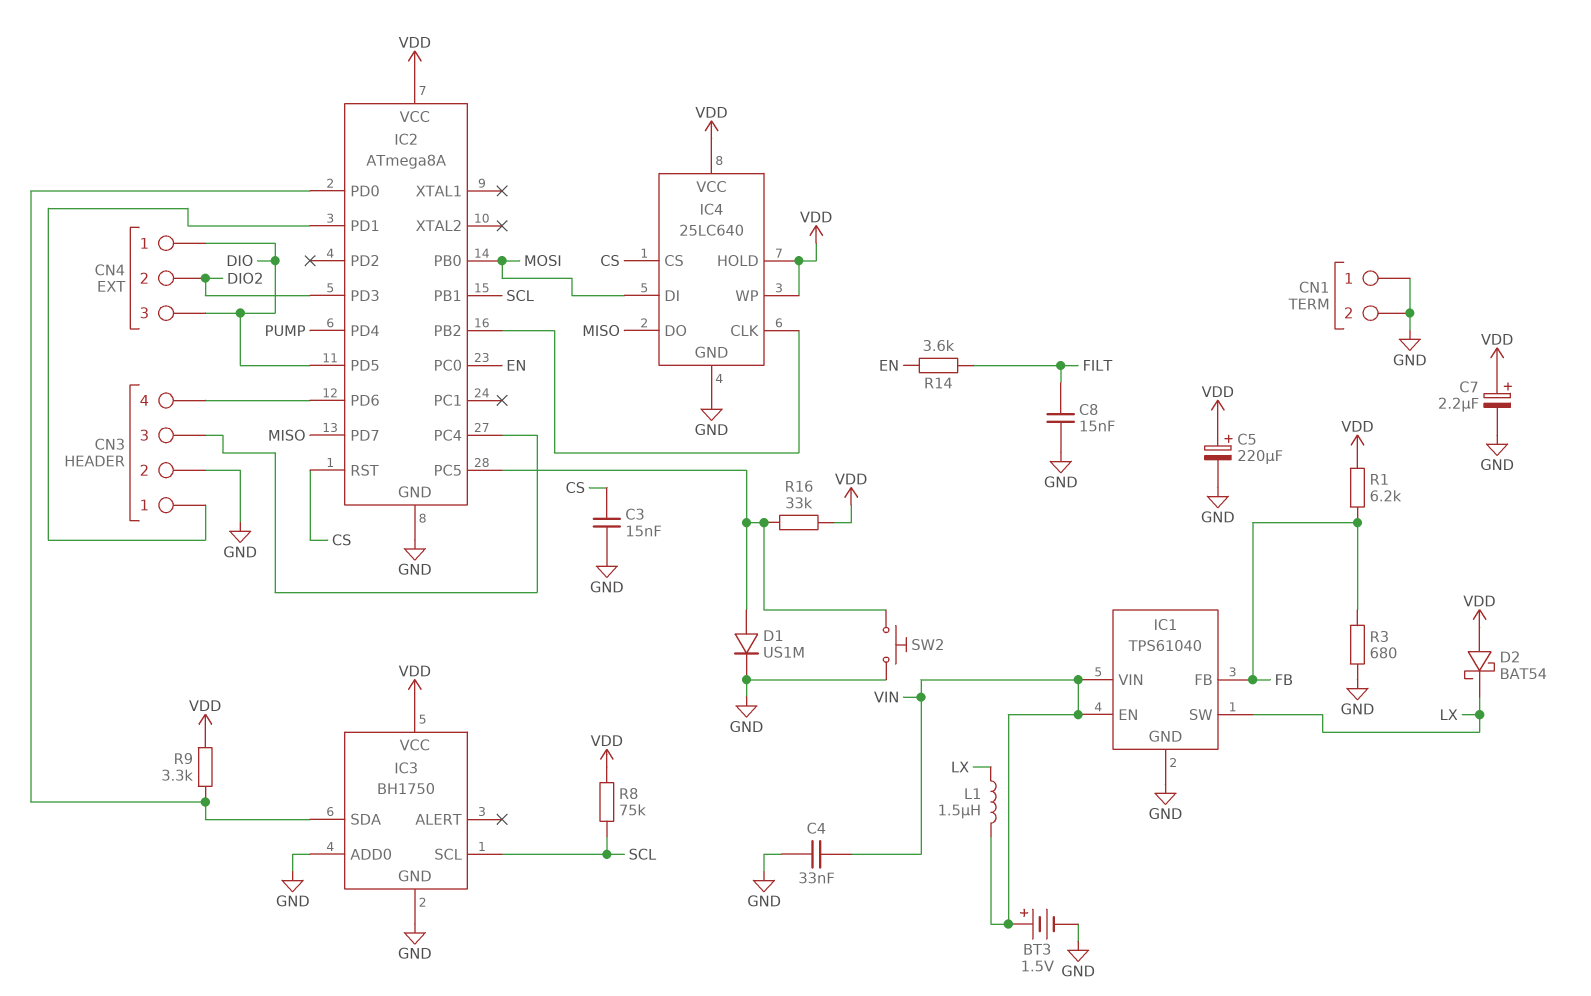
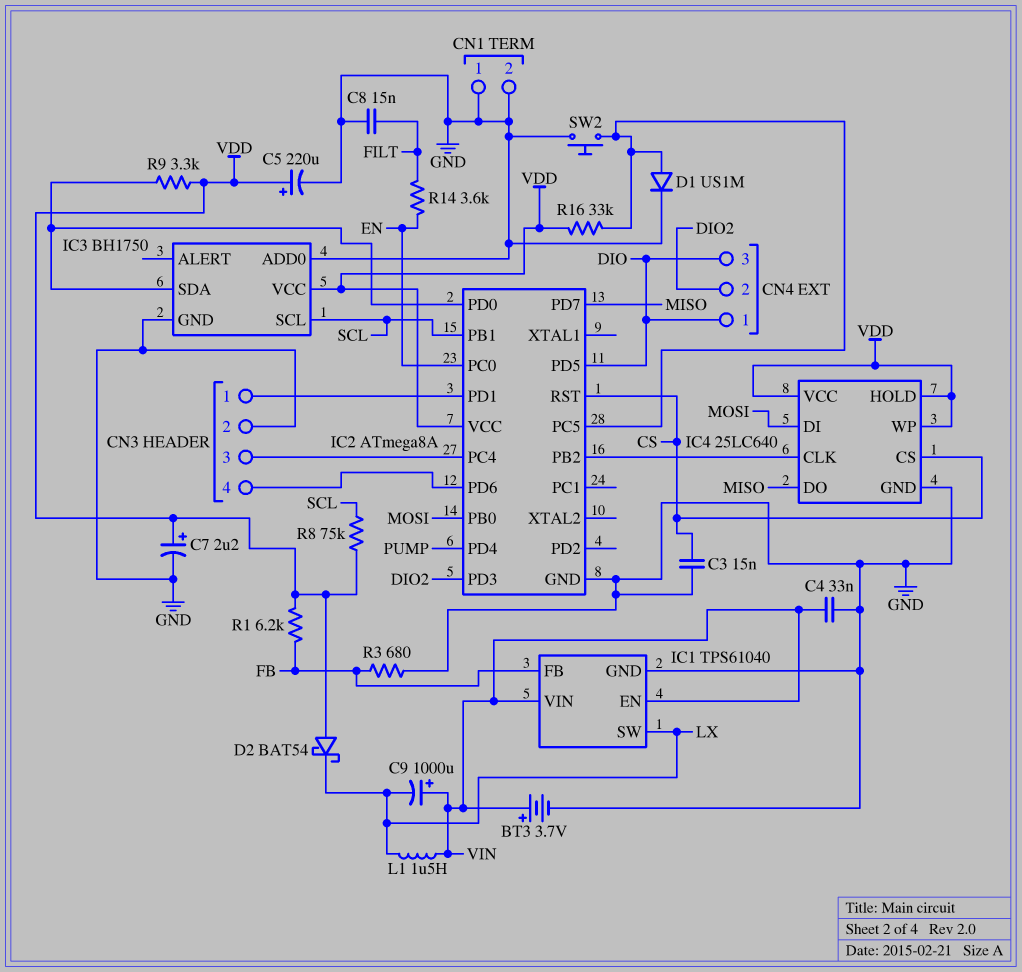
BT3: 1.5V (plus VIN, minus GND) -> 3.7V (plus VIN, minus GND)
C9: none -> 1000uF (plus VIN, minus LX)

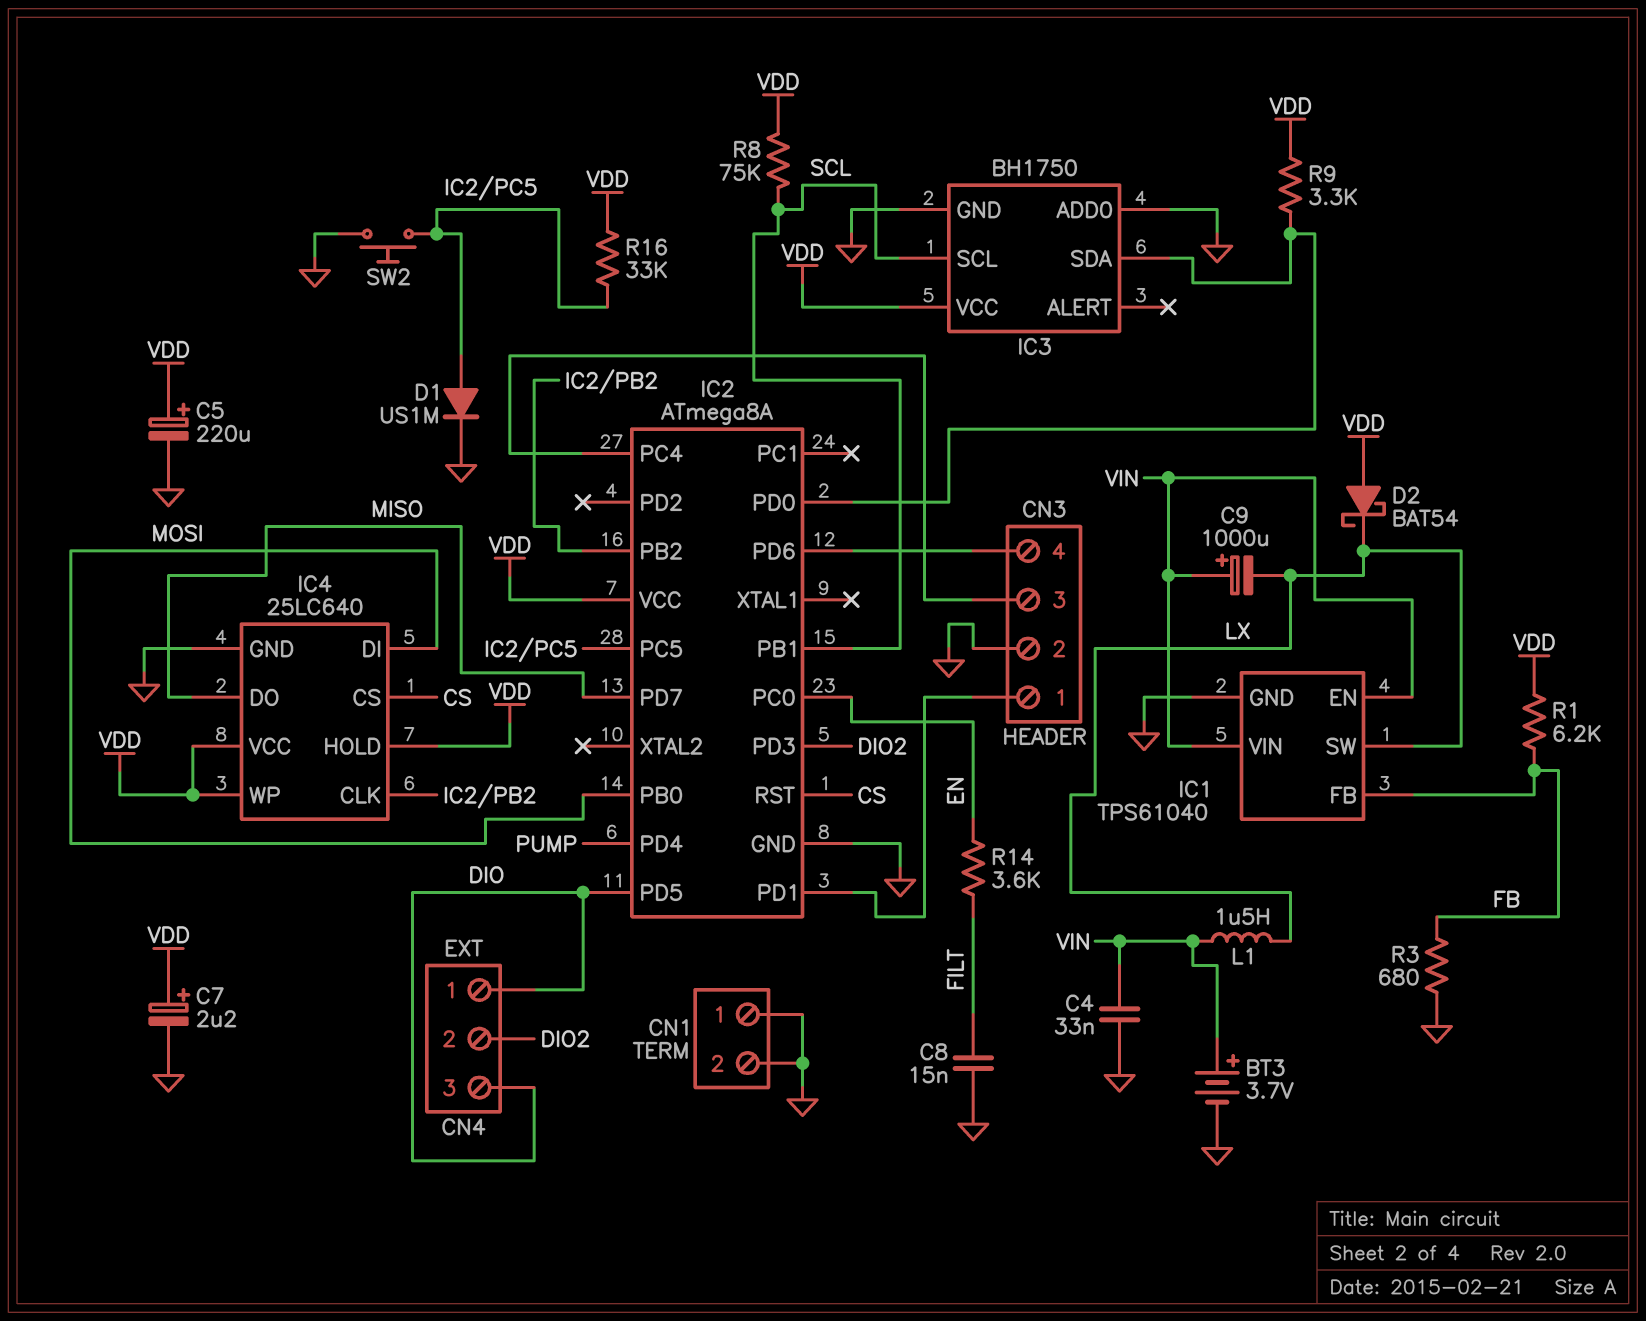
C3: 15nF (CS, GND) -> none

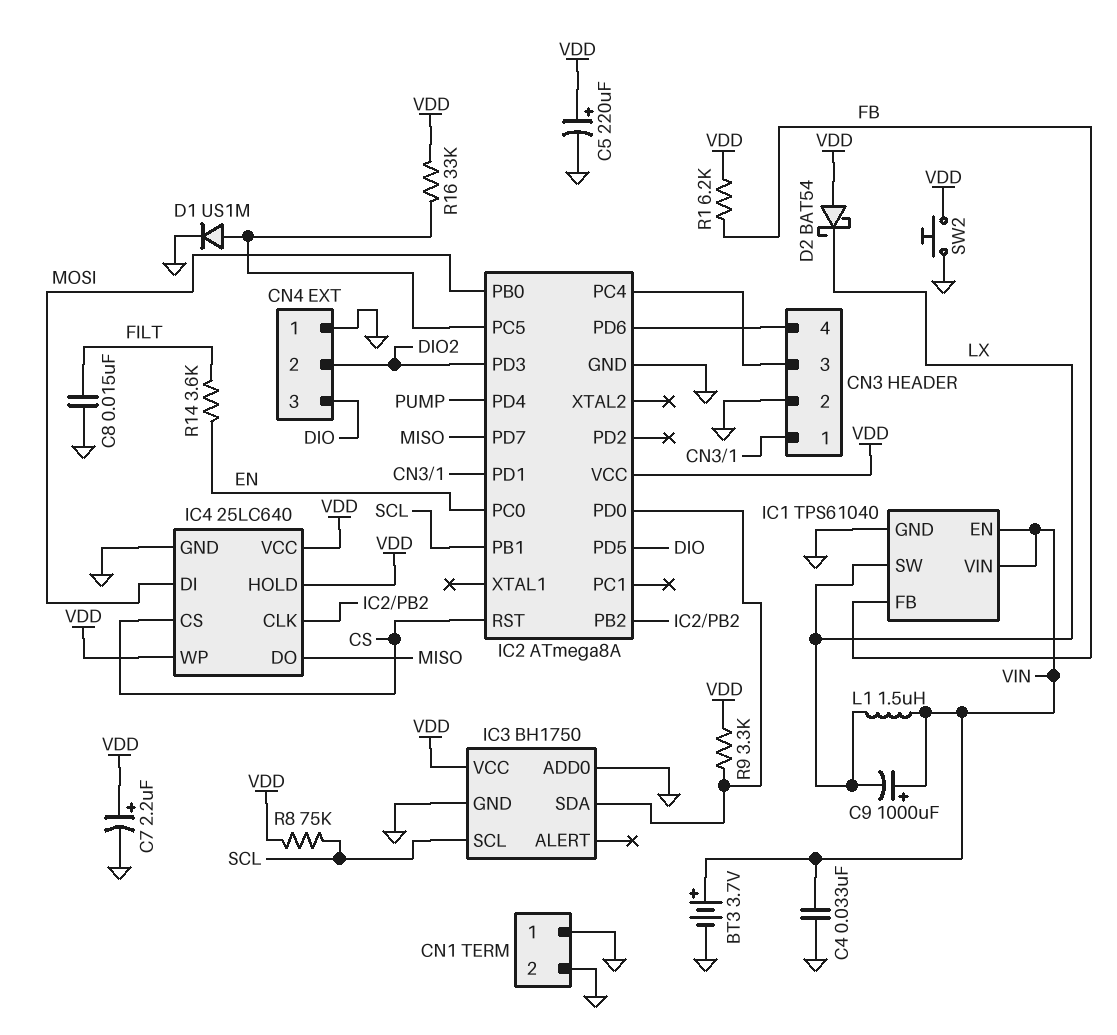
CN4 pin 1: DIO -> GND
R3: 680 (FB, GND) -> none
SW2: button (GND, IC2/PC5) -> button (GND, VDD)

